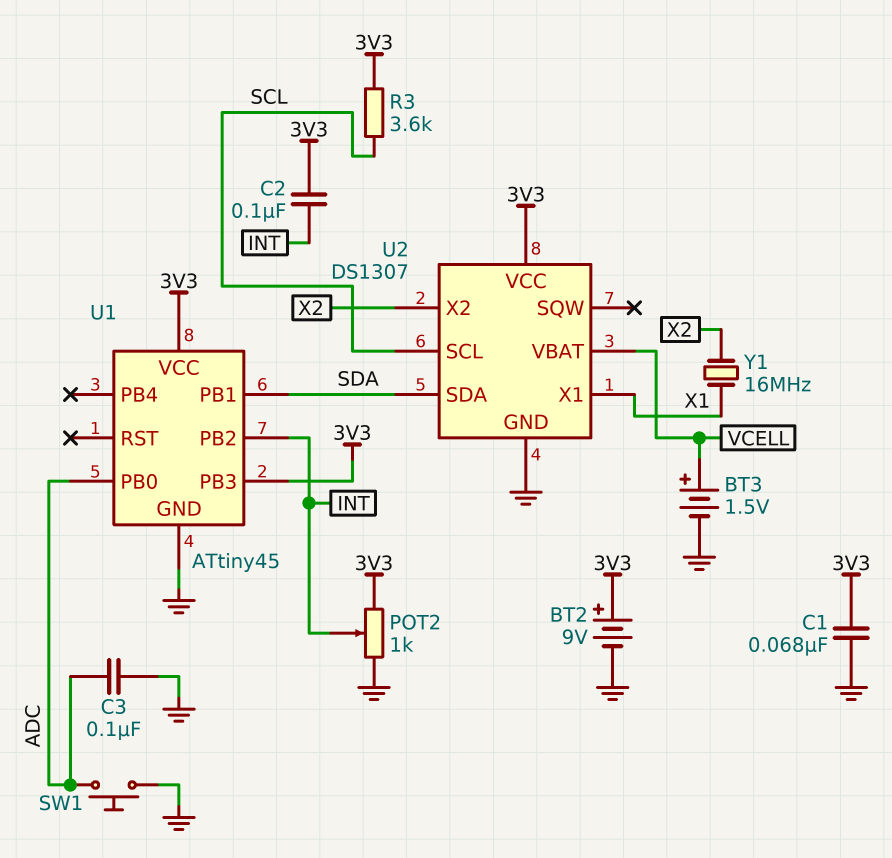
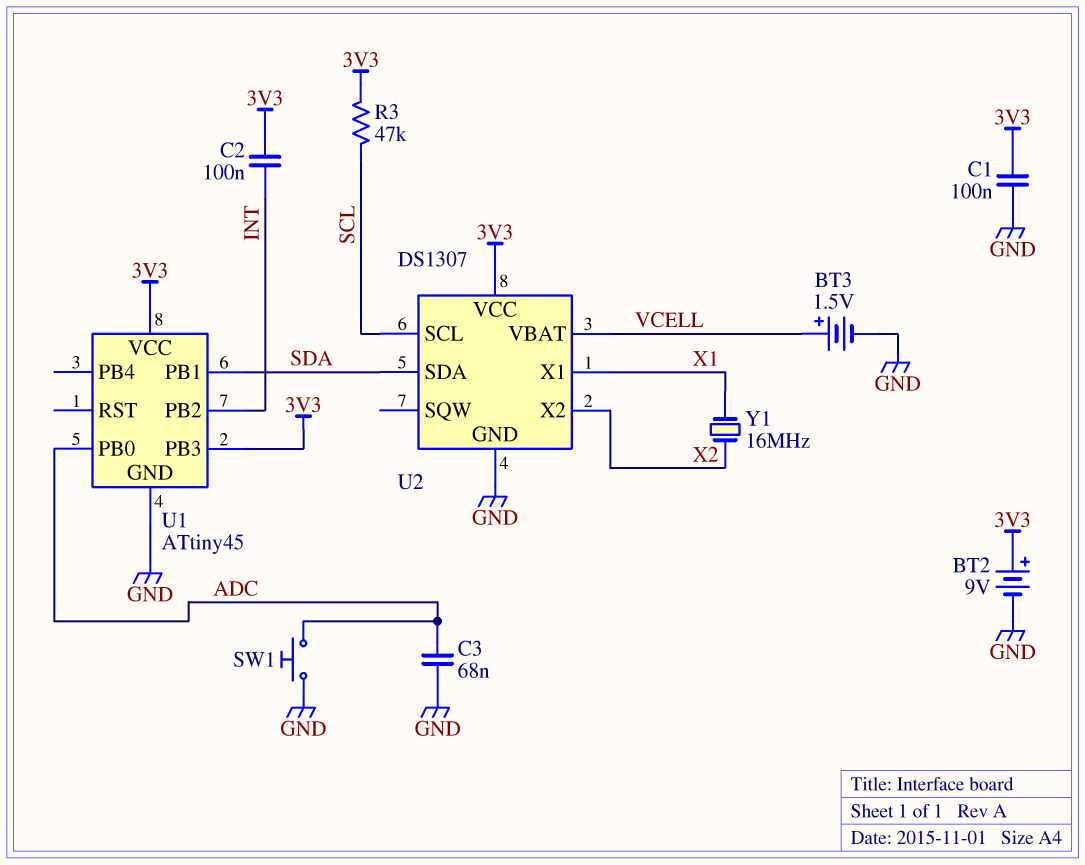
C1: 68nF (3V3, GND) -> 100nF (3V3, GND)
C3: 100nF (ADC, GND) -> 68nF (ADC, GND)
POT2: 1k (3V3, GND, wiper INT) -> none
R3: 3.6k (3V3, SCL) -> 47k (3V3, SCL)

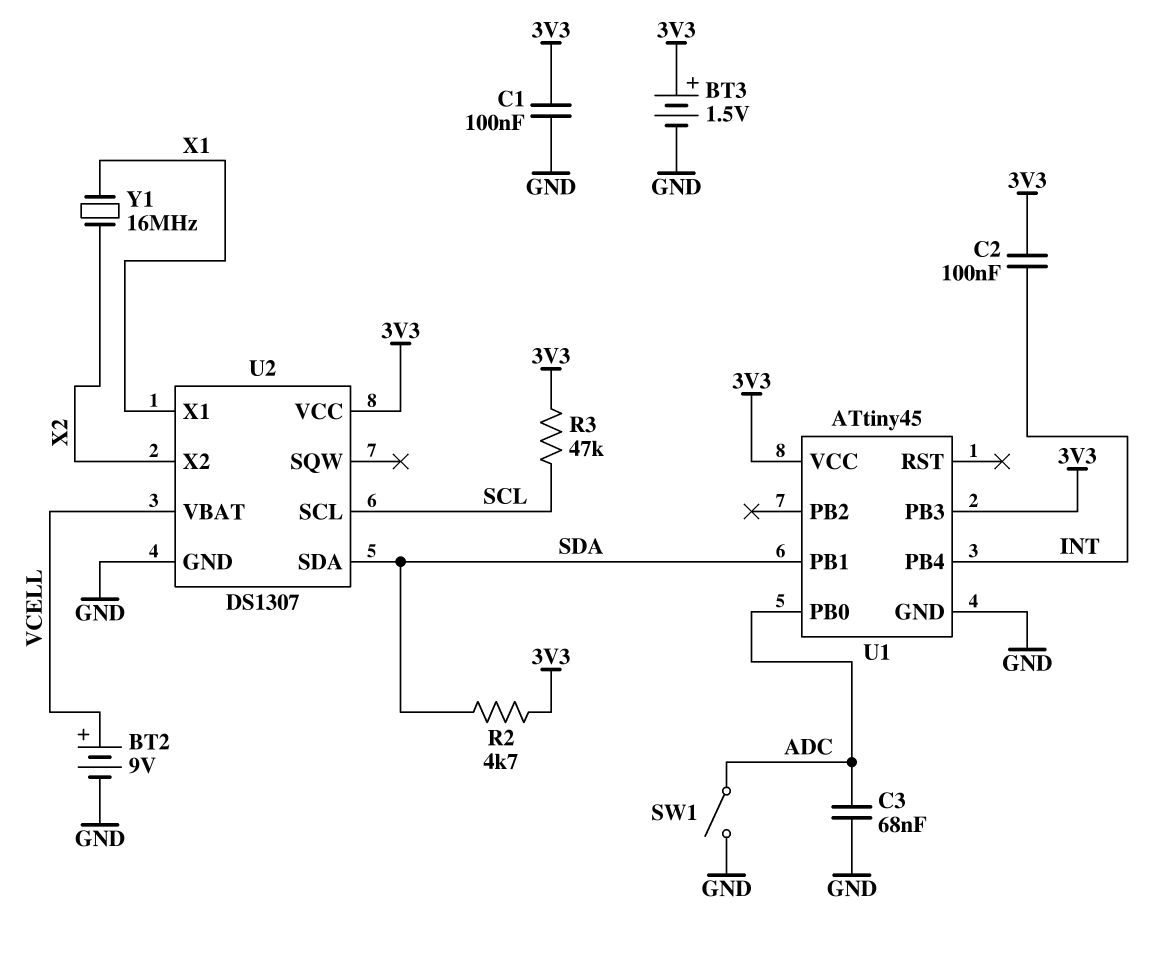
BT2: 9V (plus 3V3, minus GND) -> 9V (plus VCELL, minus GND)
BT3: 1.5V (plus VCELL, minus GND) -> 1.5V (plus 3V3, minus GND)
R2: none -> 4.7k (3V3, SDA)
SW1: button (ADC, GND) -> switch (ADC, GND)
U1 pin PB2: INT -> none
U1 pin PB4: none -> INT

